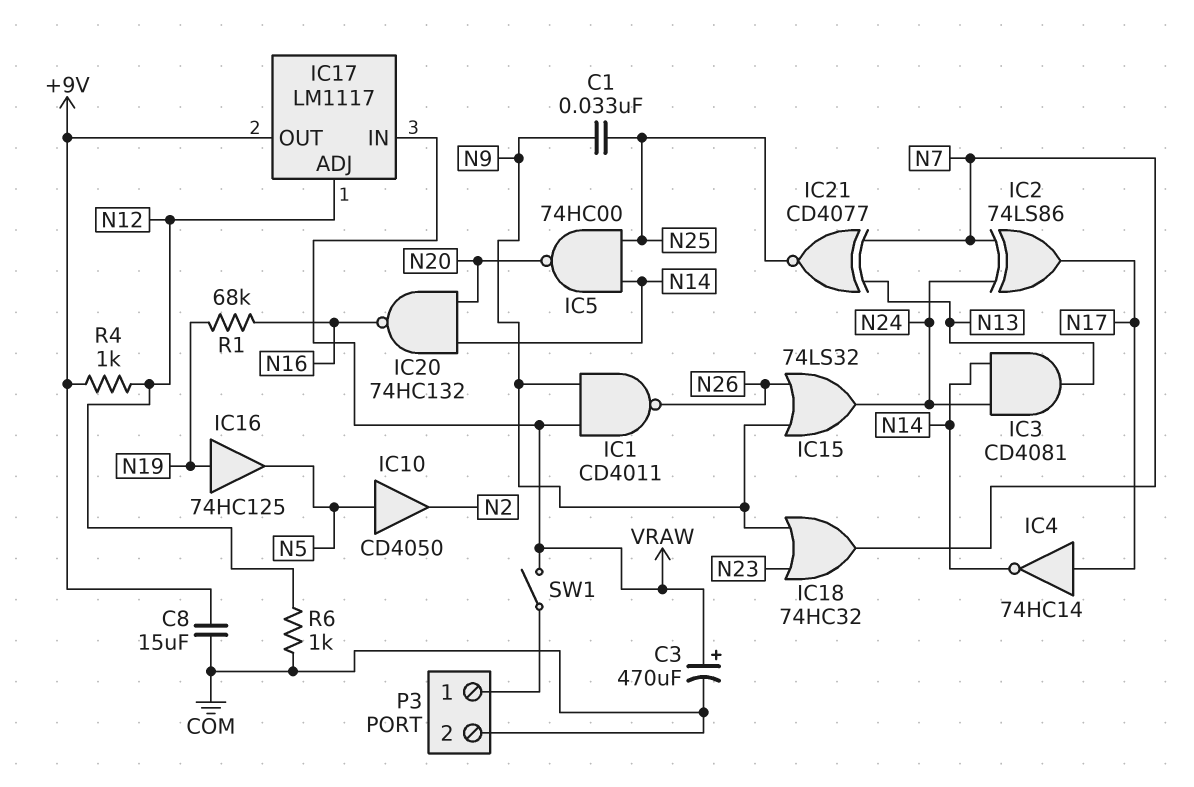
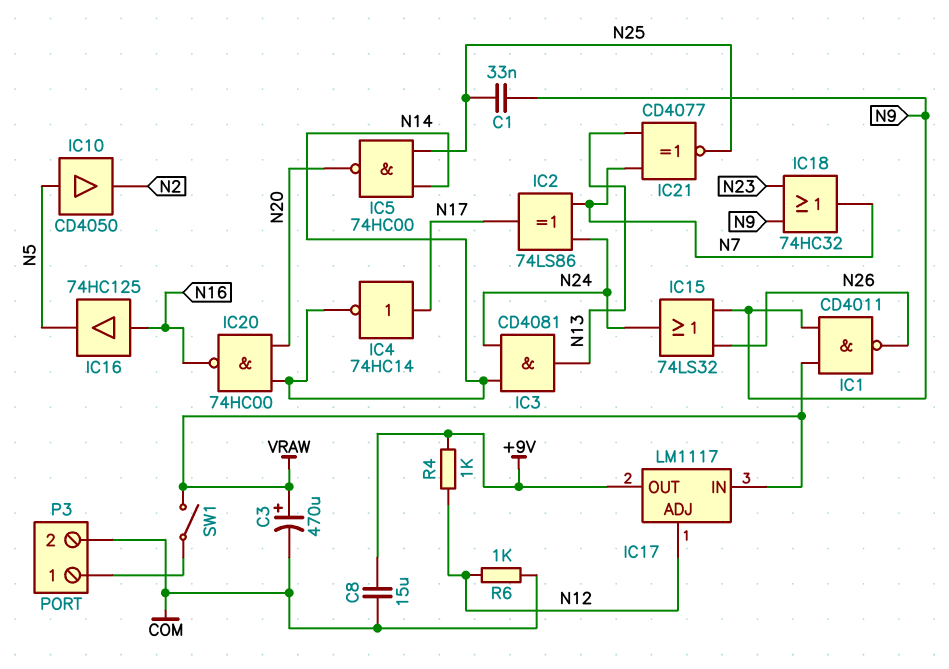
IC16: buffer 74HC125 (in N19, out N5) -> buffer 74HC125 (in N16, out N5)
IC20: NAND 74HC132 (in N14, in N20, out N16) -> NAND 74HC00 (in N14, in N20, out N16)
R1: 68k (N16, N19) -> none

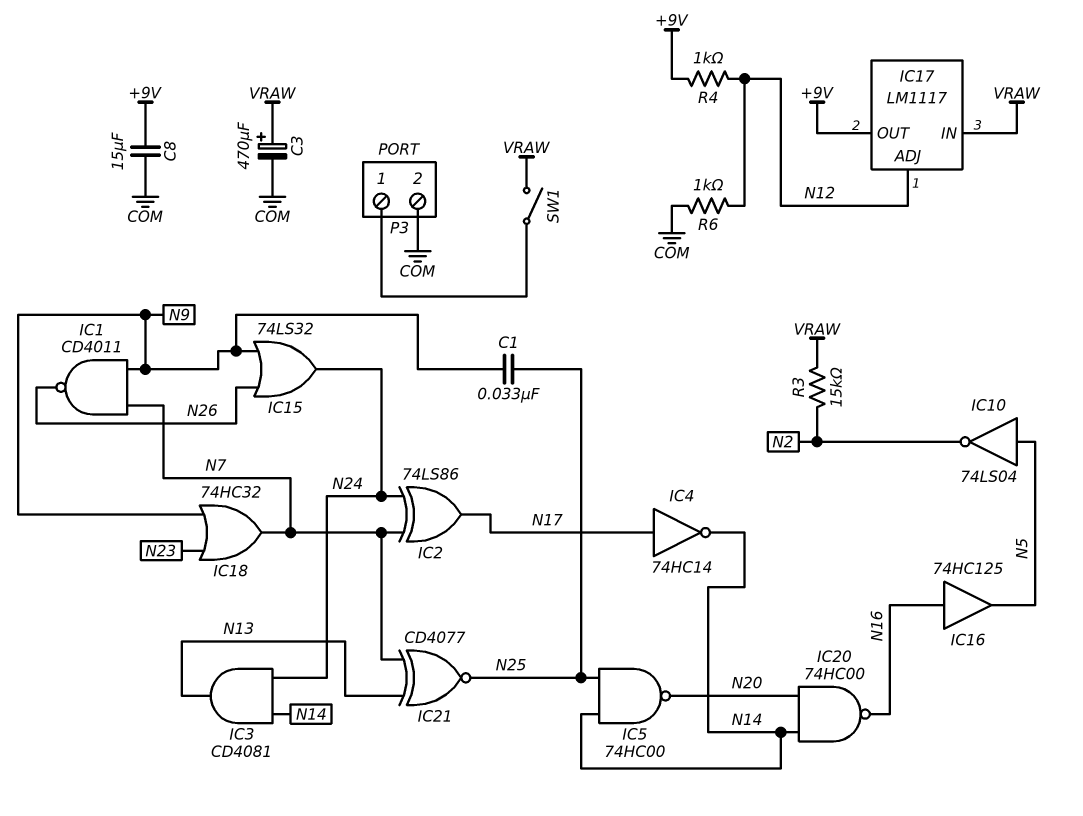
IC1: NAND CD4011 (in N9, in VRAW, out N26) -> NAND CD4011 (in N7, in N9, out N26)
IC10: buffer CD4050 (in N5, out N2) -> NOT 74LS04 (in N5, out N2)
R3: none -> 15k (N2, VRAW)

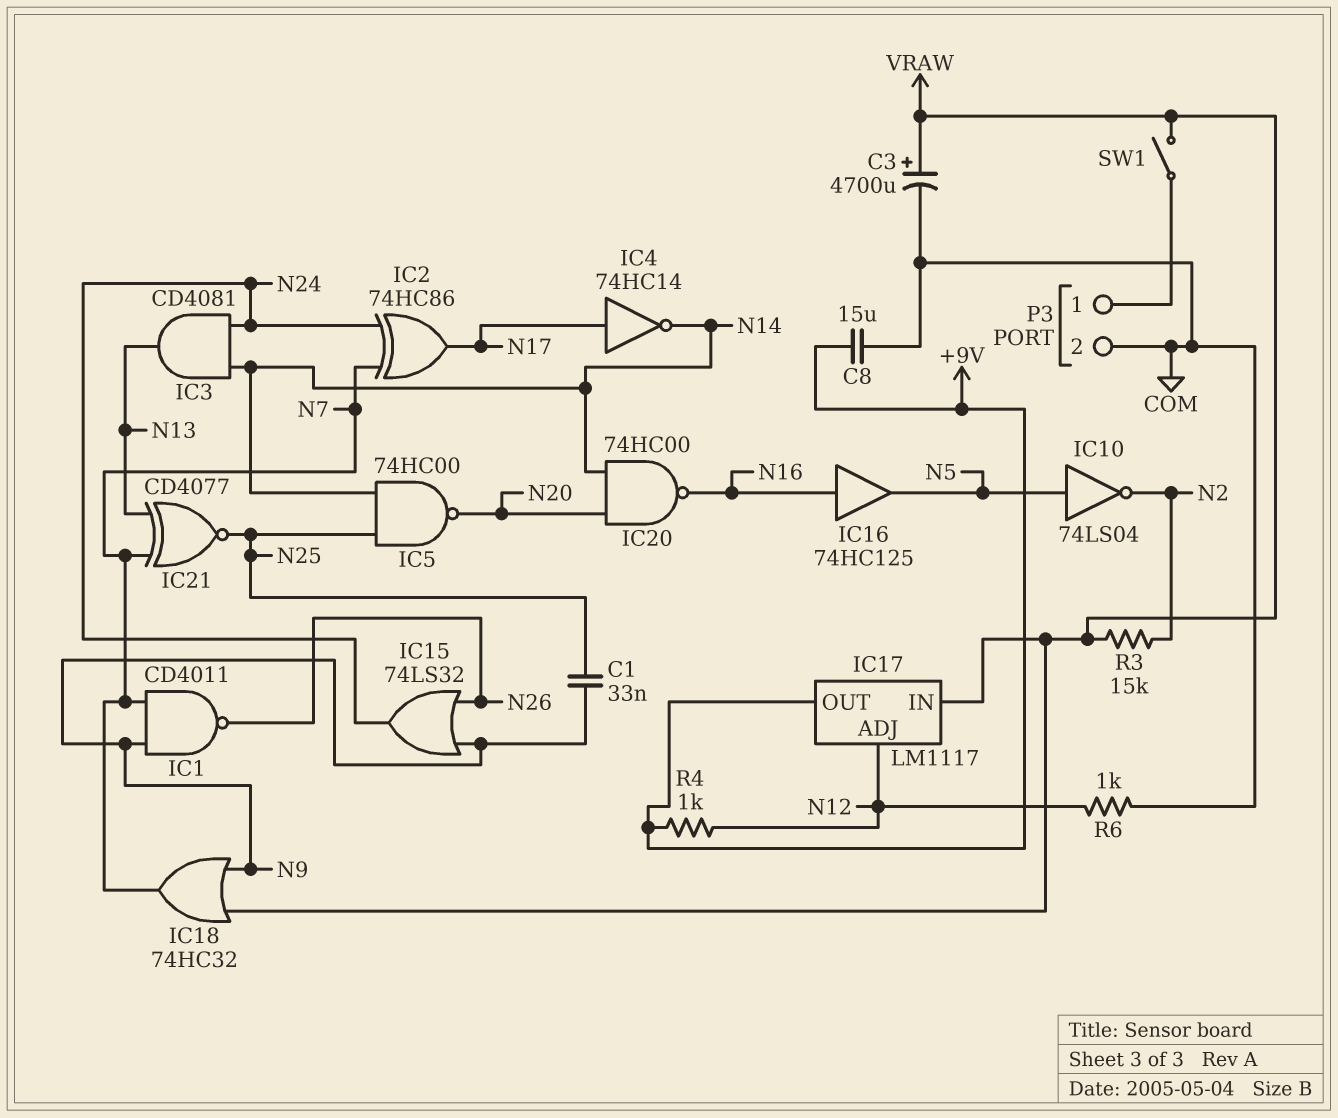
C3: 470uF (plus VRAW, minus COM) -> 4700uF (plus VRAW, minus COM)
IC2: XOR 74LS86 (in N7, in N24, out N17) -> XOR 74HC86 (in N7, in N24, out N17)
IC18: OR 74HC32 (in N9, in N23, out N7) -> OR 74HC32 (in N9, in VRAW, out N7)

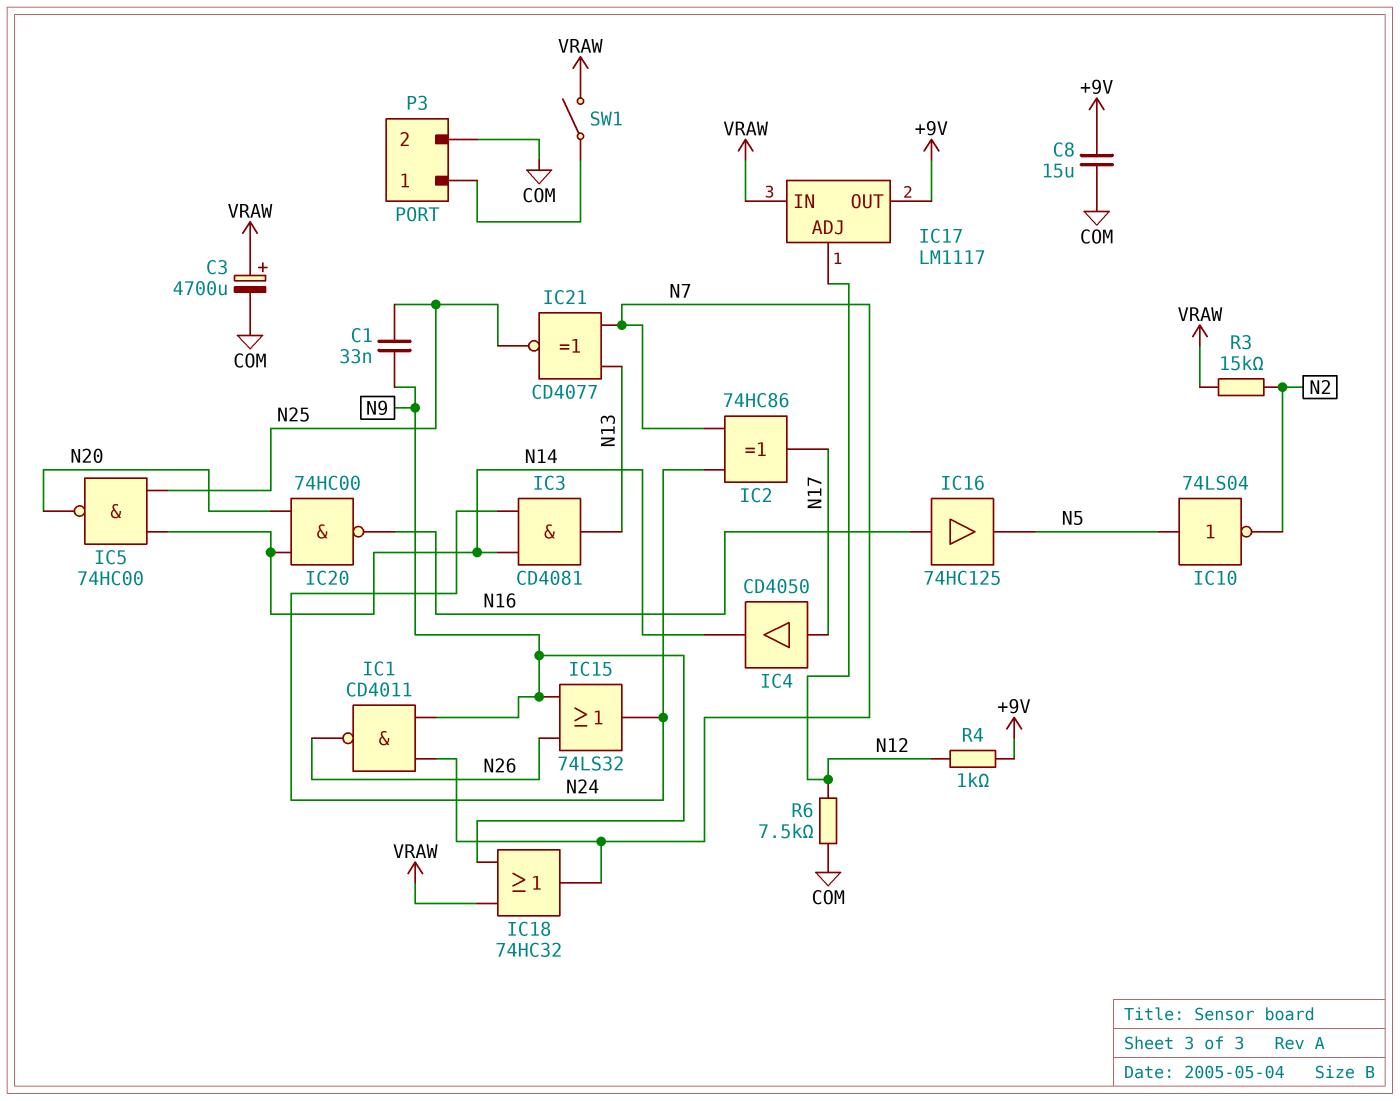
IC4: NOT 74HC14 (in N17, out N14) -> buffer CD4050 (in N17, out N14)
R6: 1k (COM, N12) -> 7.5k (COM, N12)

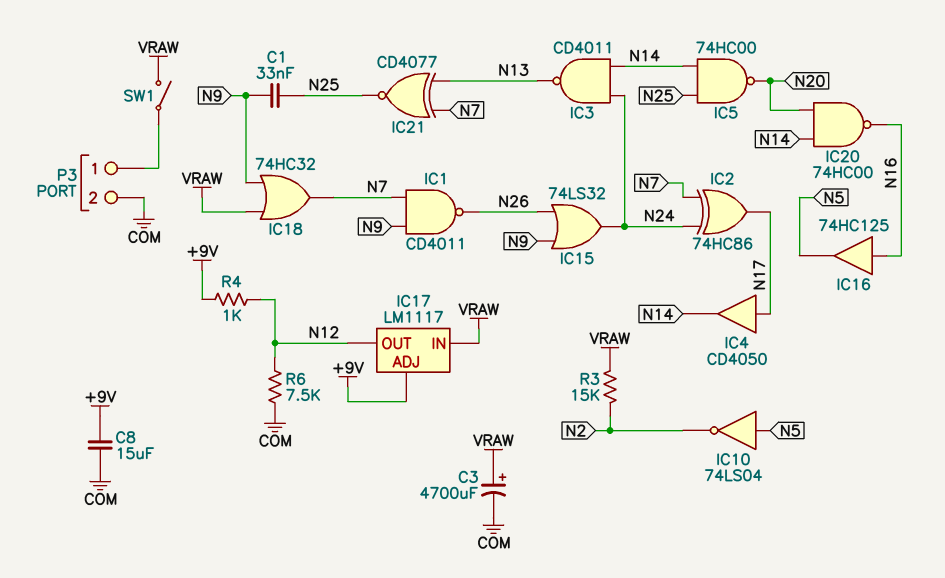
IC3: AND CD4081 (in N14, in N24, out N13) -> NAND CD4011 (in N14, in N24, out N13)
IC17 pin ADJ: N12 -> +9V
IC17 pin OUT: +9V -> N12

